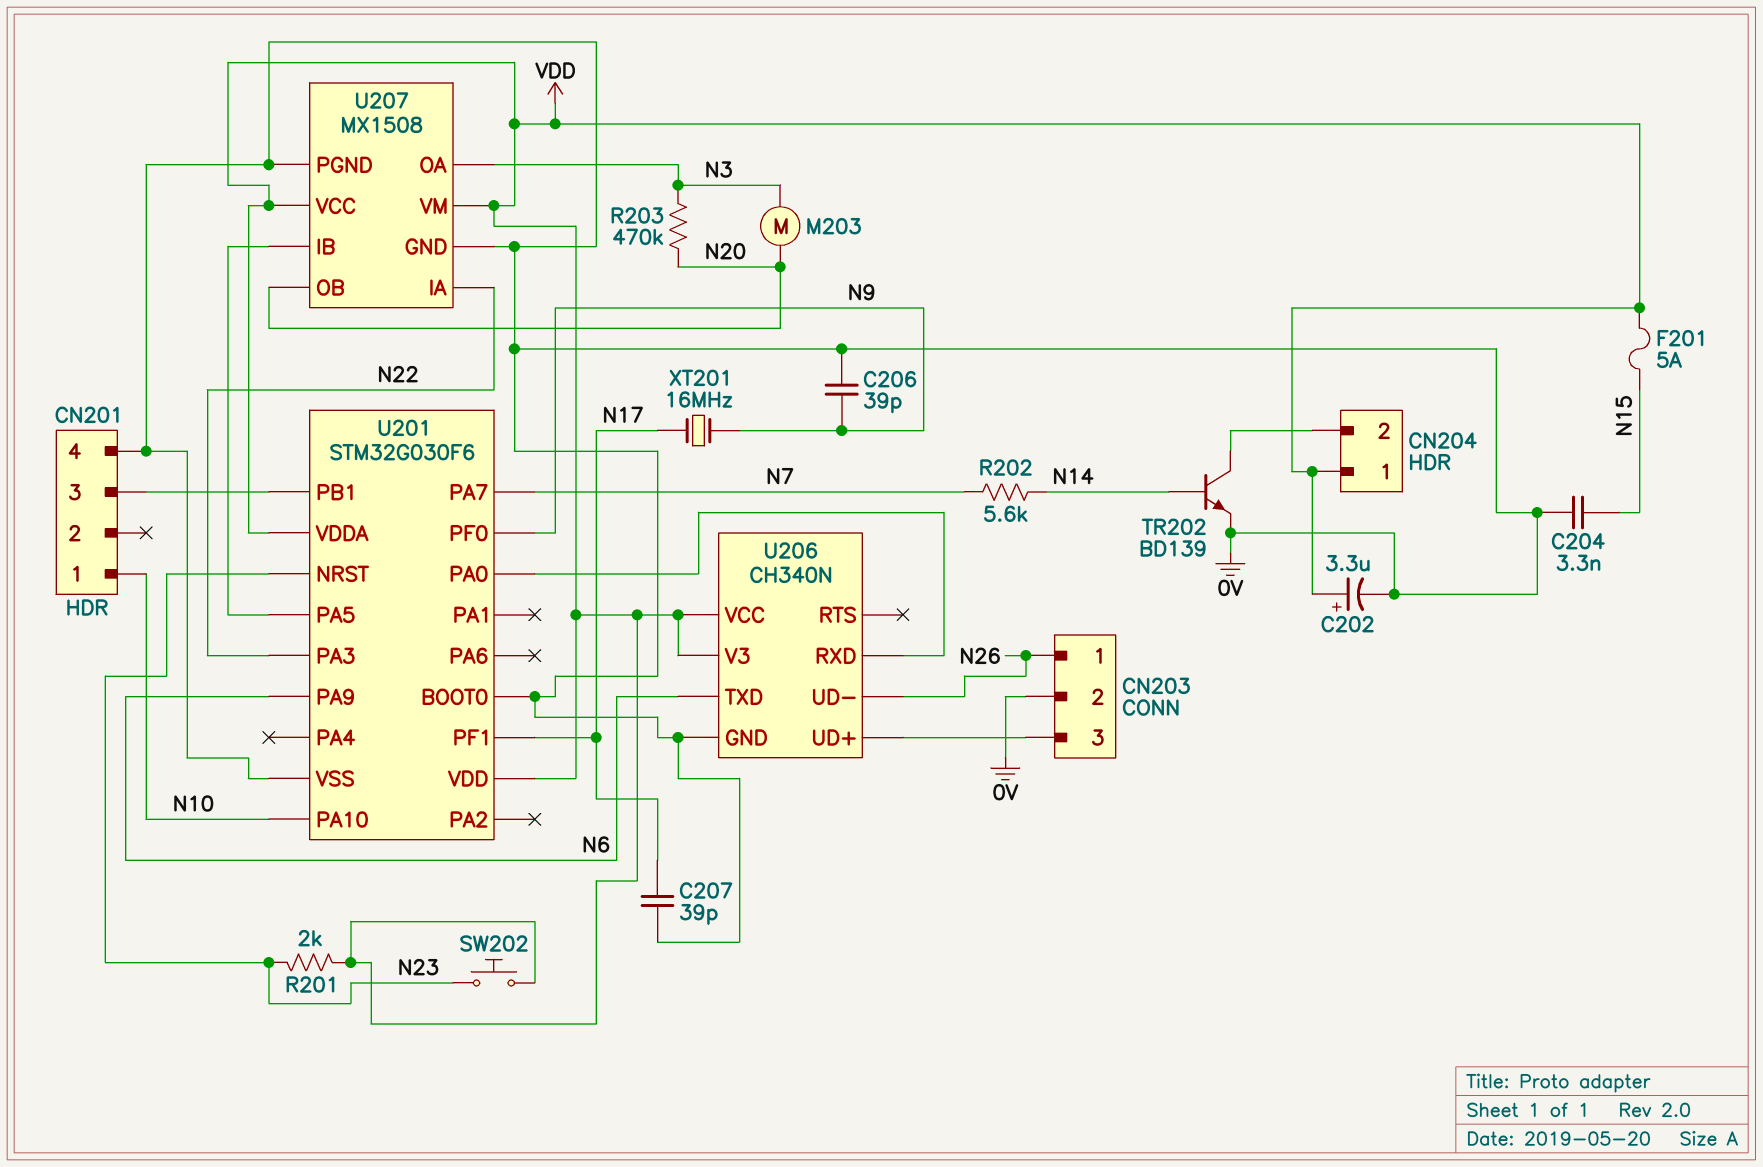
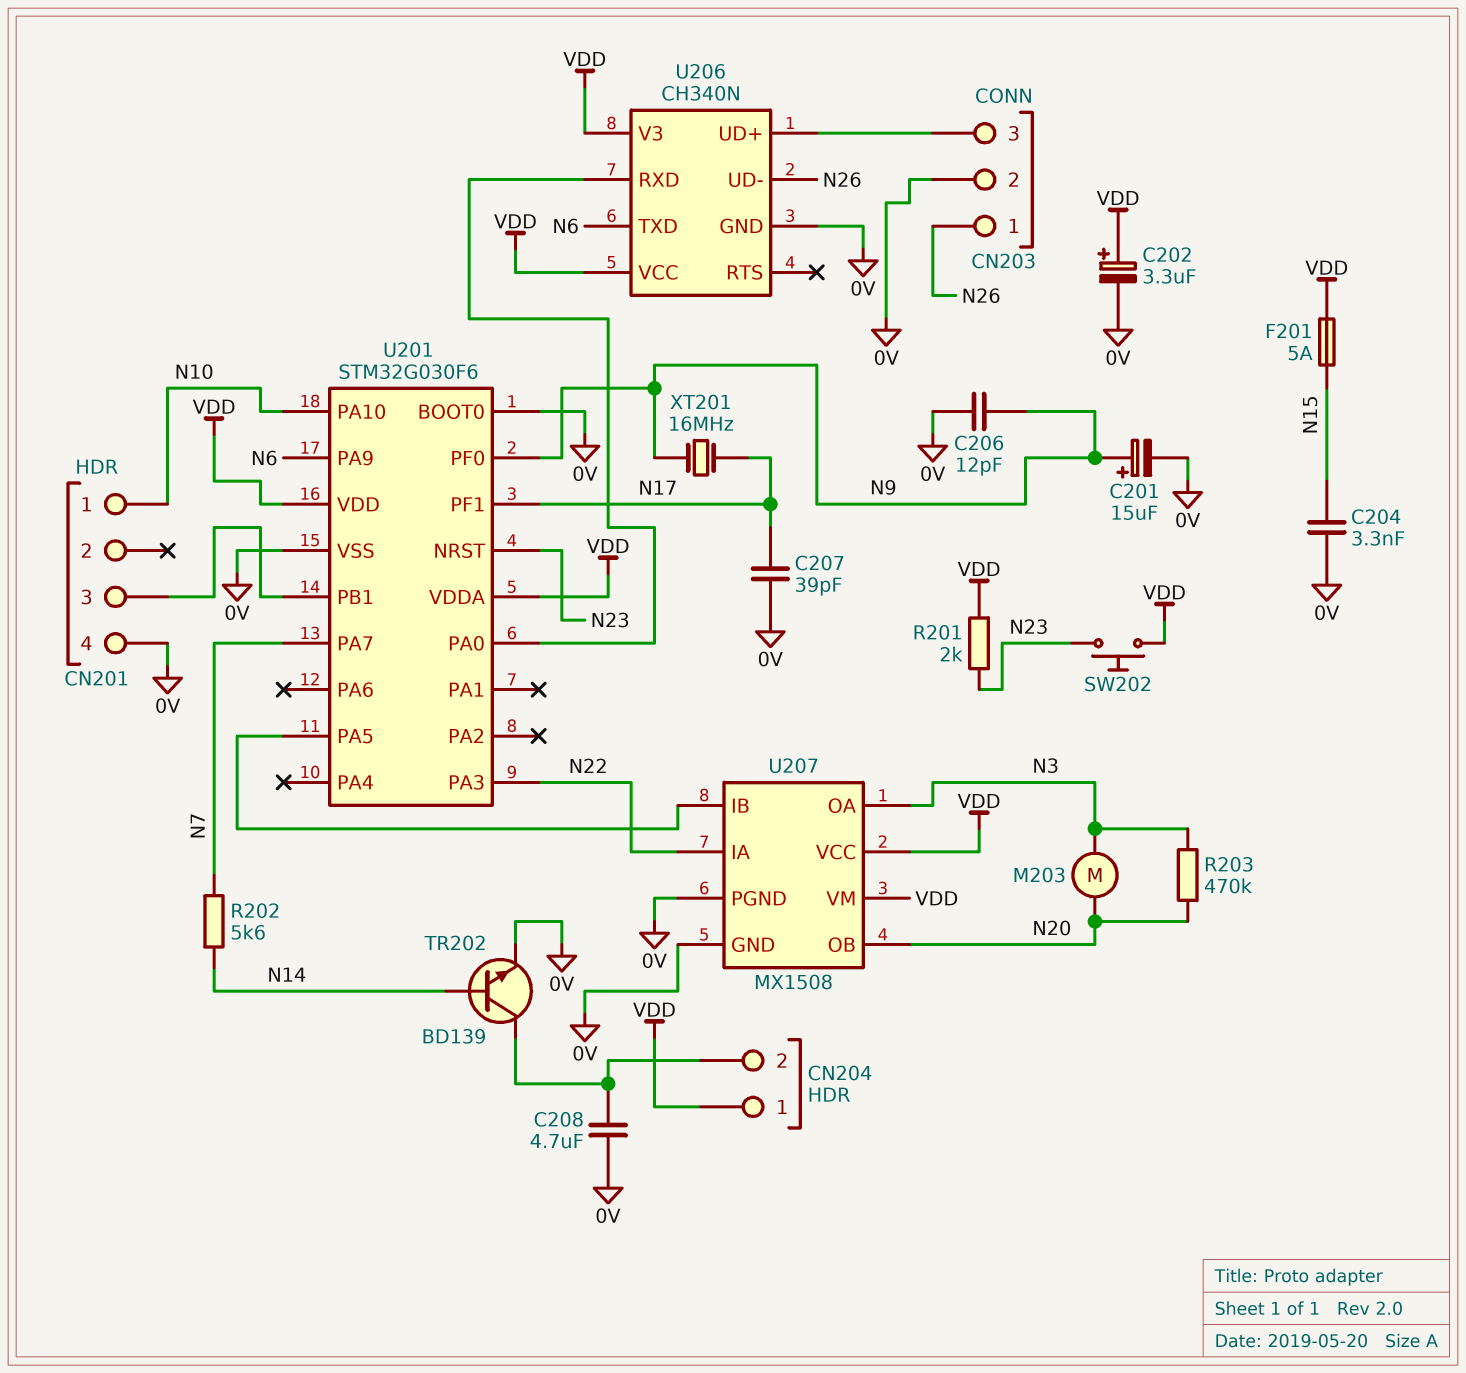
C201: none -> 15uF (plus N9, minus 0V)
C206: 39pF (0V, N9) -> 12pF (0V, N9)
C208: none -> 4.7uF (0V, CN204/2)

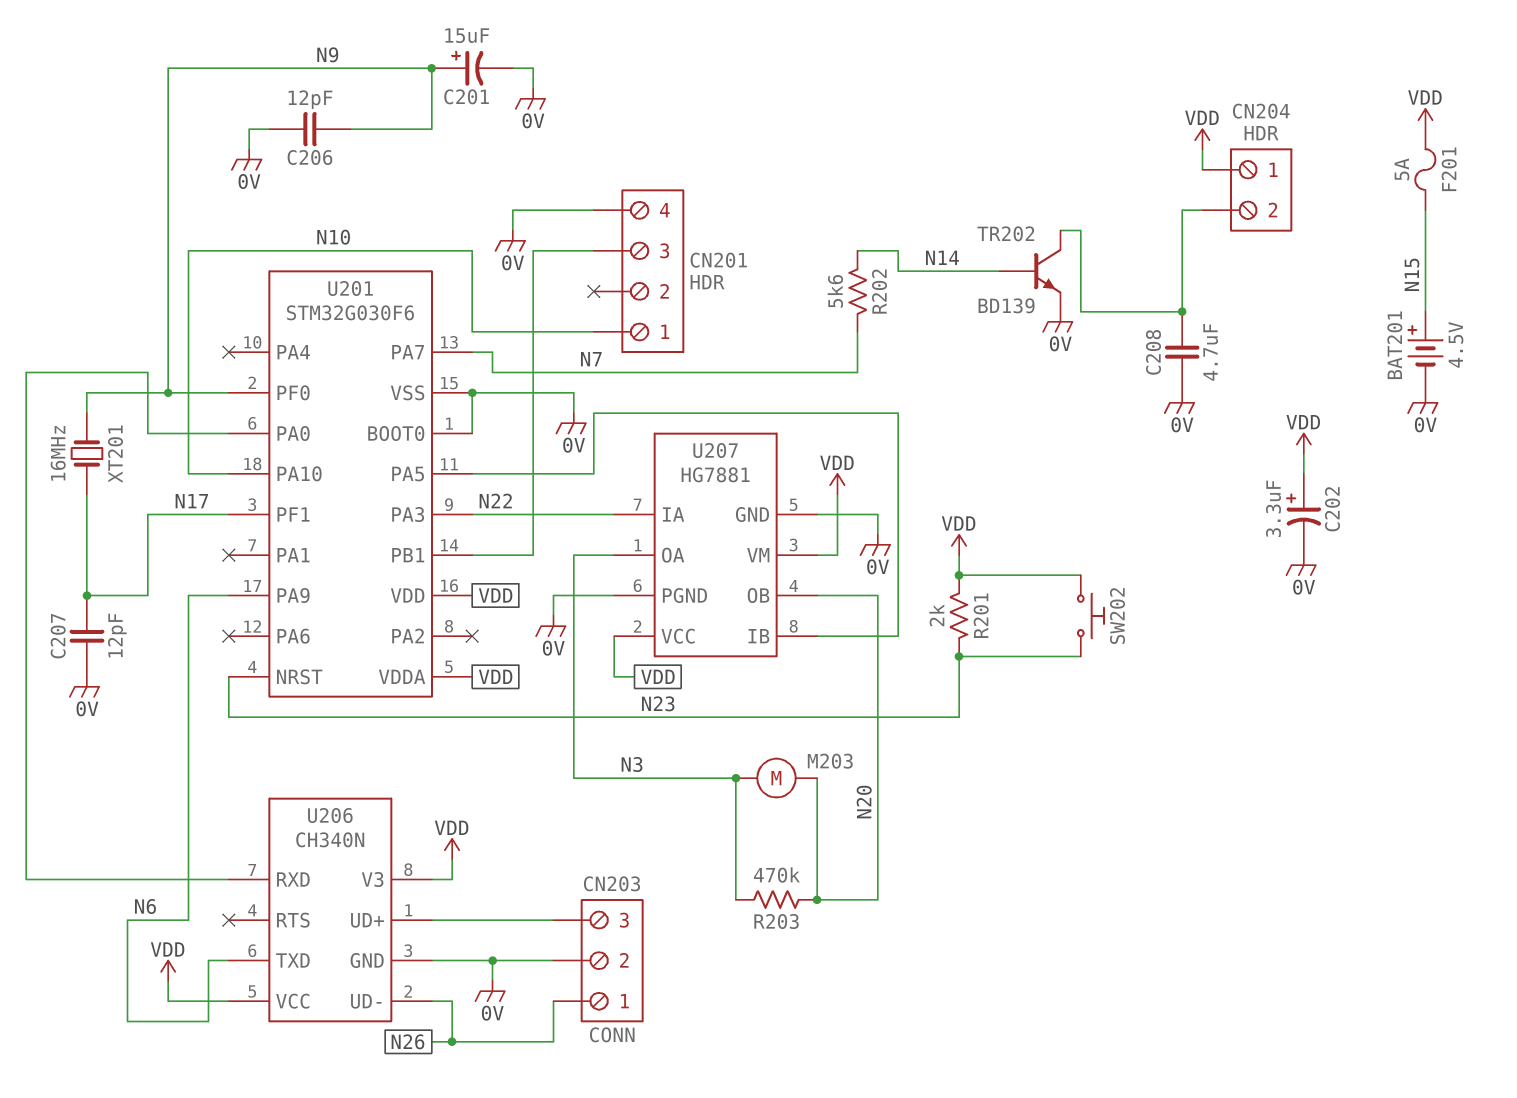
BAT201: none -> 4.5V (plus N15, minus 0V)
C204: 3.3nF (0V, N15) -> none
C207: 39pF (0V, N17) -> 12pF (0V, N17)
U207: MX1508 -> HG7881

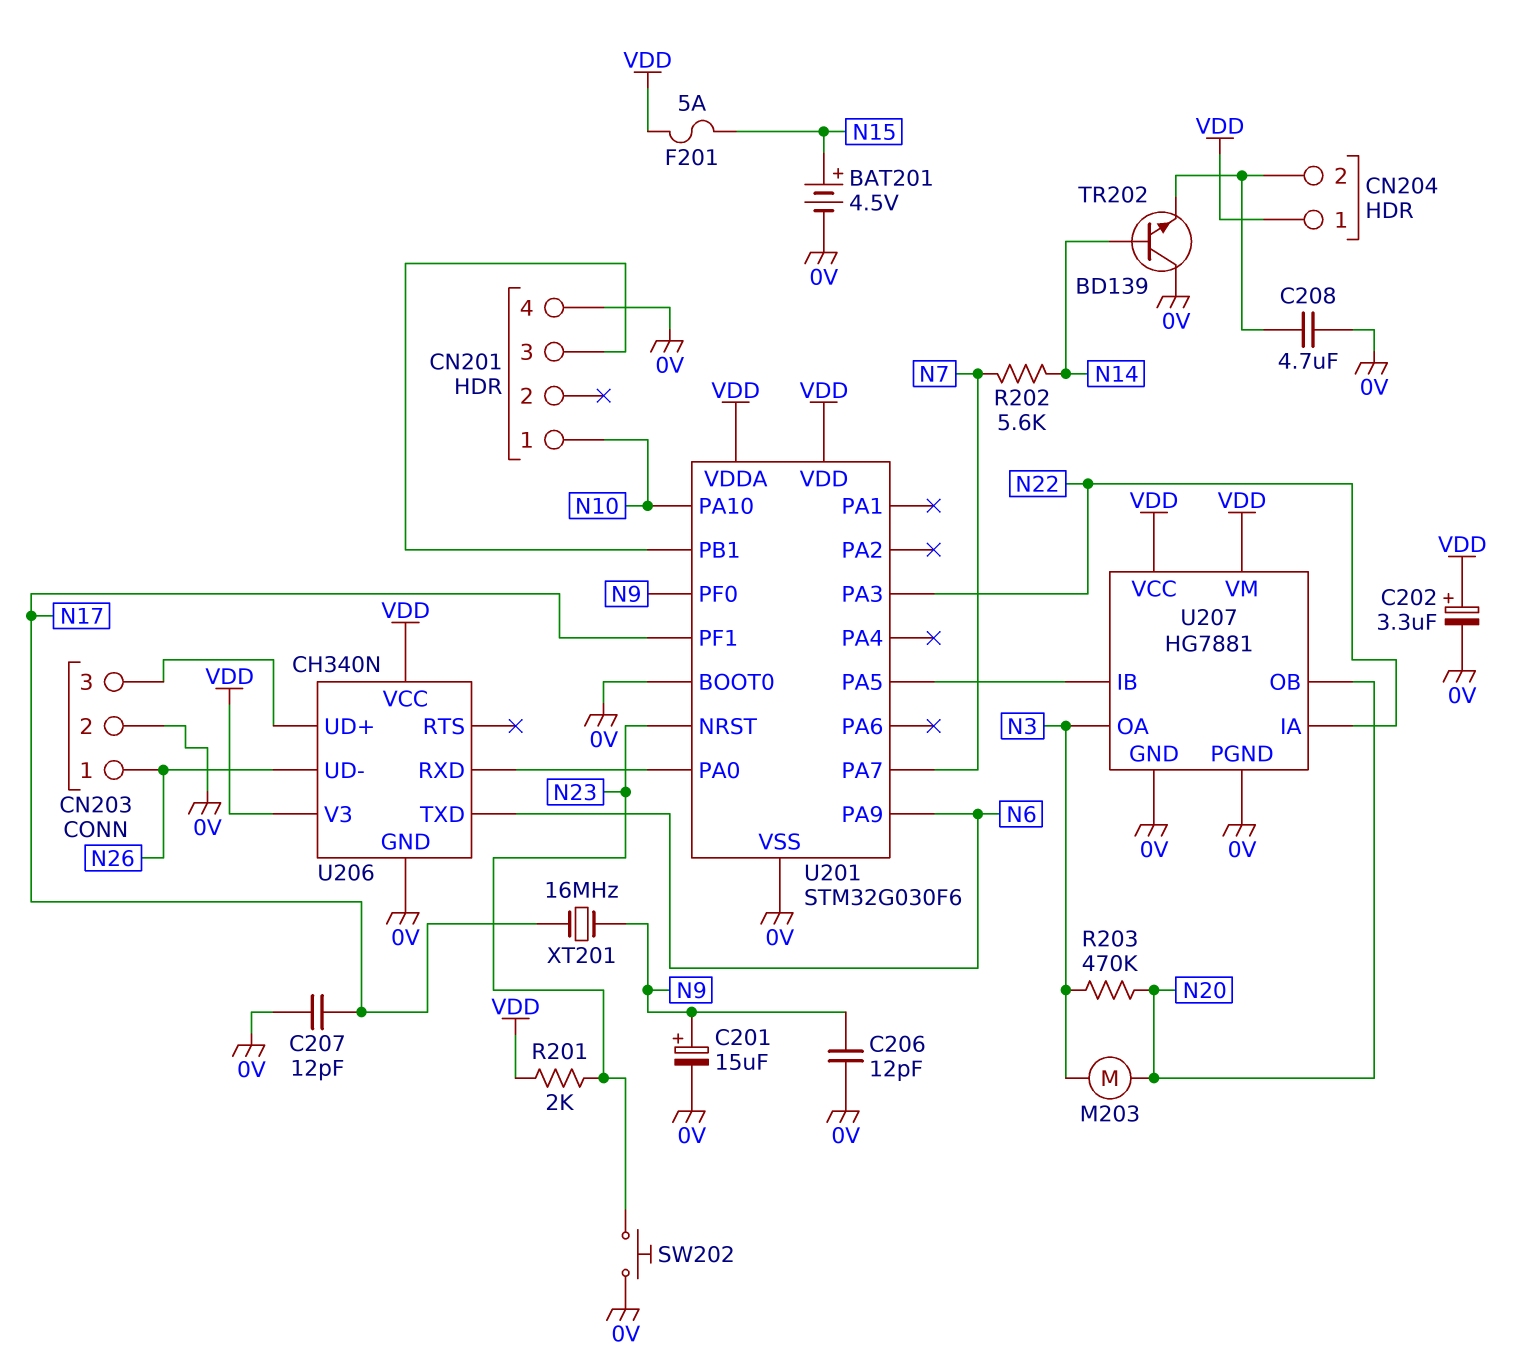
SW202: button (N23, VDD) -> button (0V, N23)
TR202: NPN BD139 (B N14, C CN204/2, E 0V) -> NPN BD139 (B N14, C 0V, E CN204/2)

